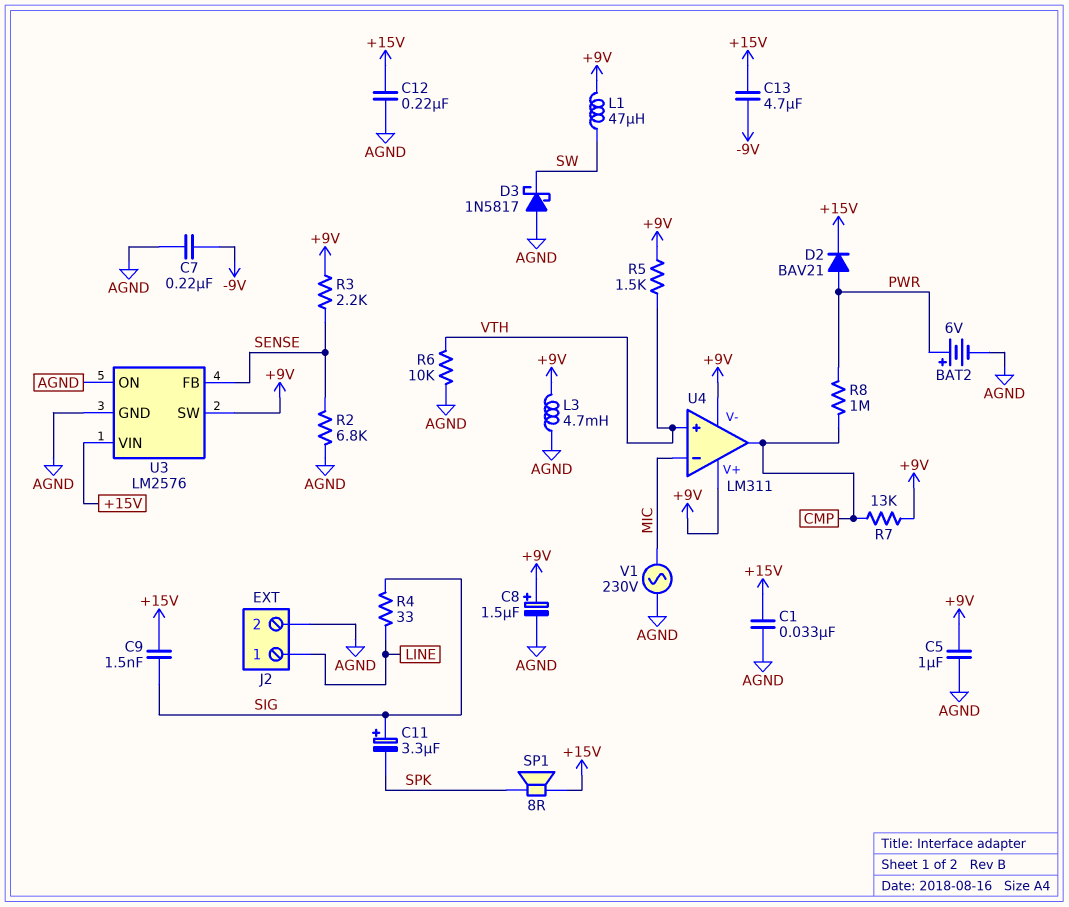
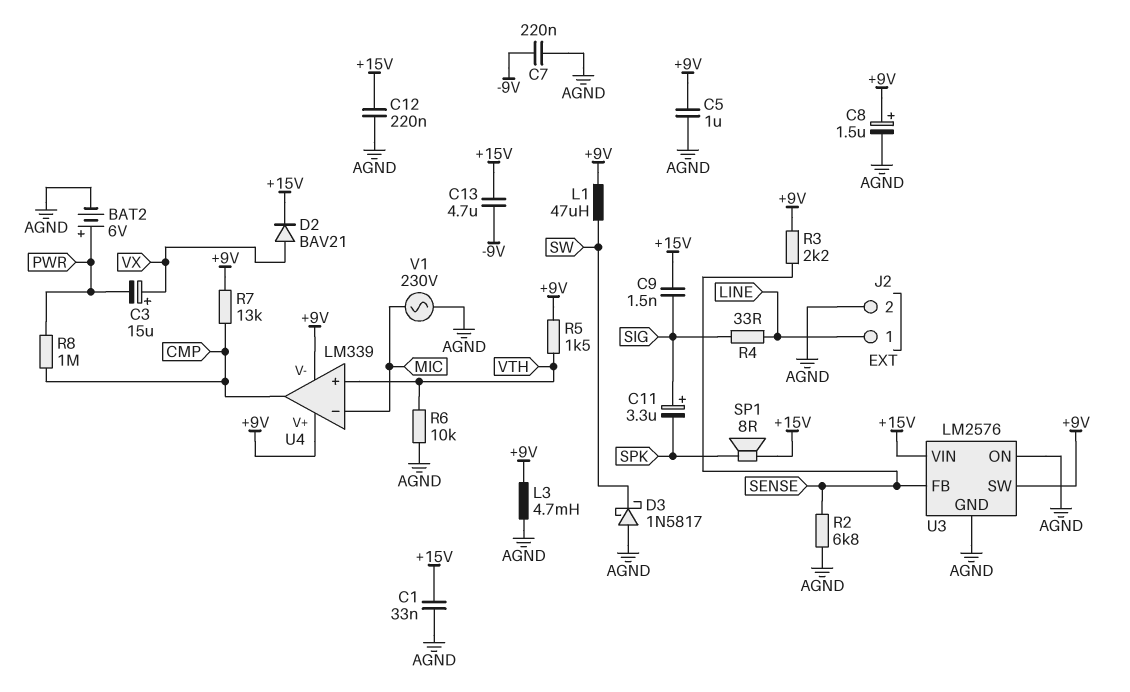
C3: none -> 15uF (plus VX, minus PWR)
D2: diode BAV21 (A PWR, K +15V) -> diode BAV21 (A VX, K +15V)
U4: LM311 -> LM339

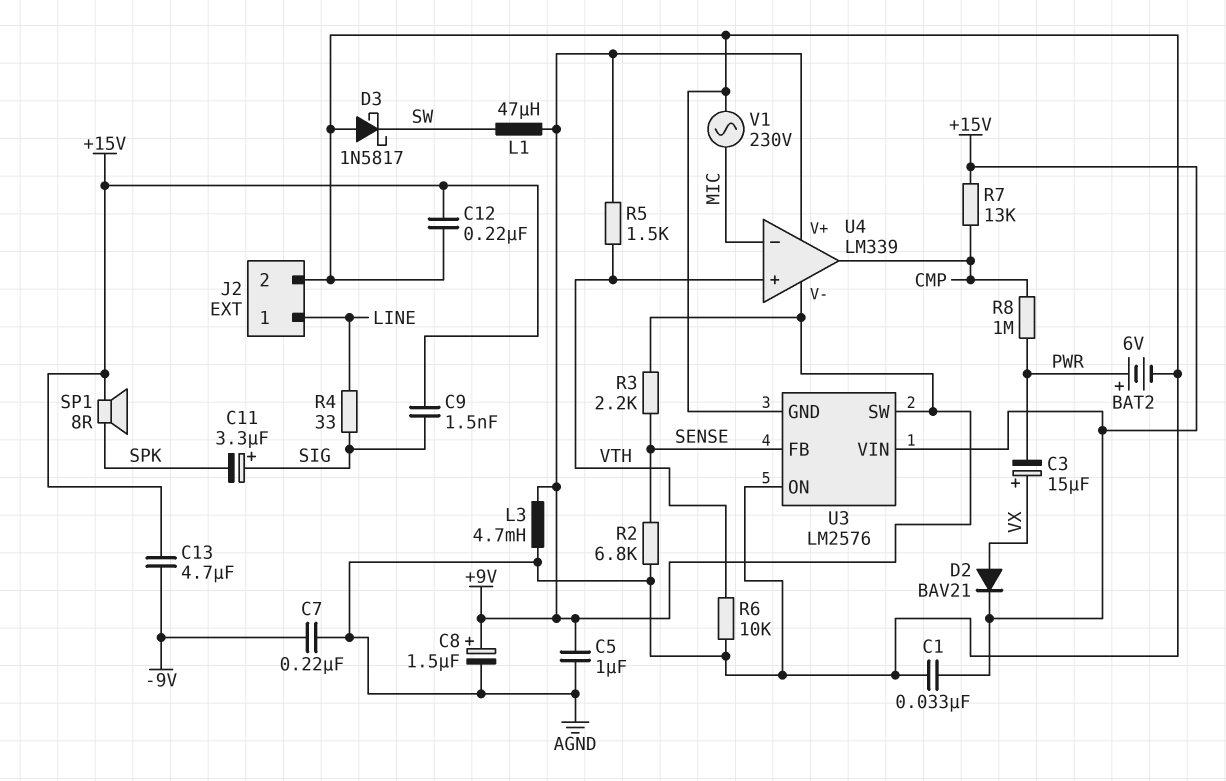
R7: 13k (+9V, CMP) -> 13k (+15V, CMP)

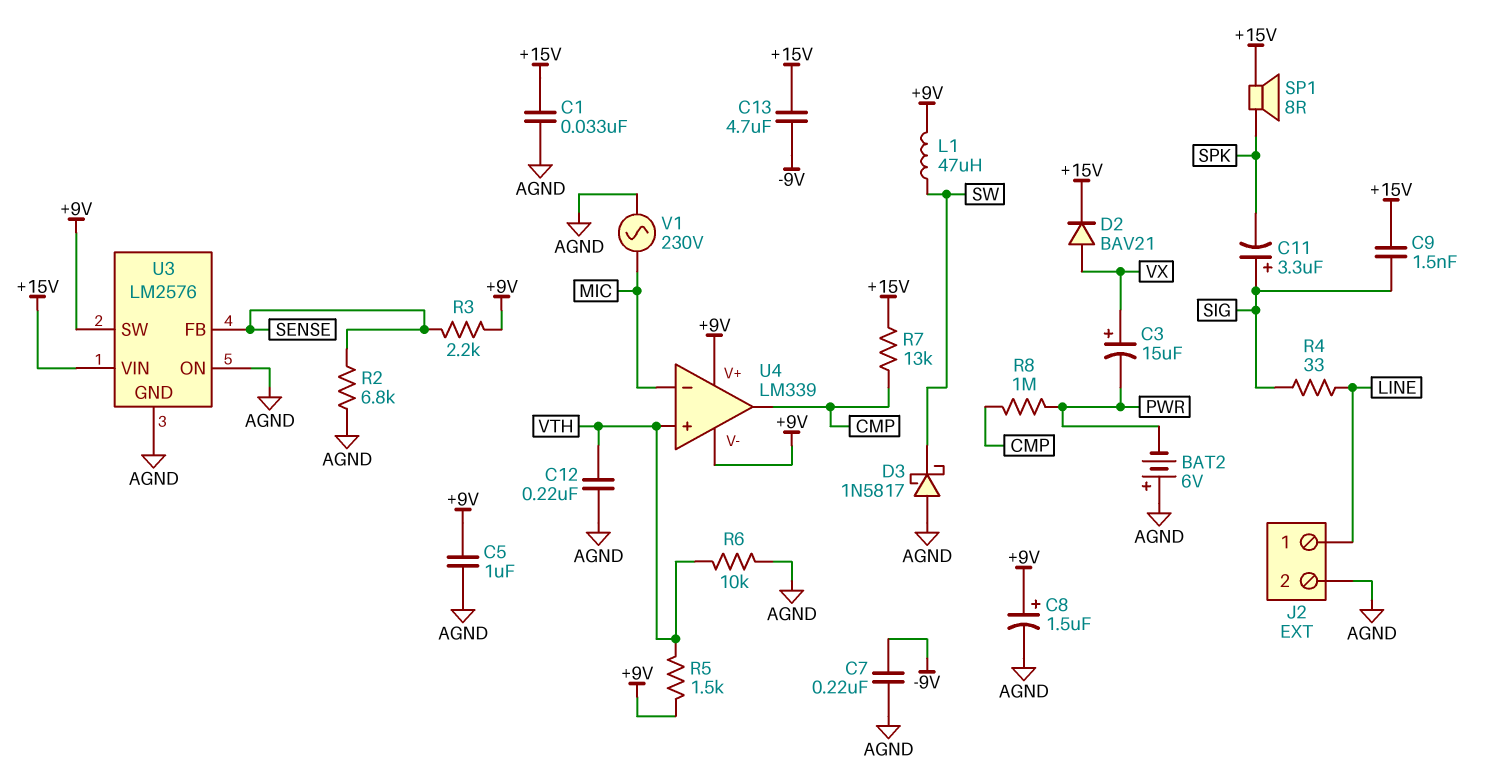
BAT2: 6V (plus PWR, minus AGND) -> 6V (plus AGND, minus PWR)
C12: 220nF (+15V, AGND) -> 220nF (AGND, VTH)
L3: 4.7mH (+9V, AGND) -> none

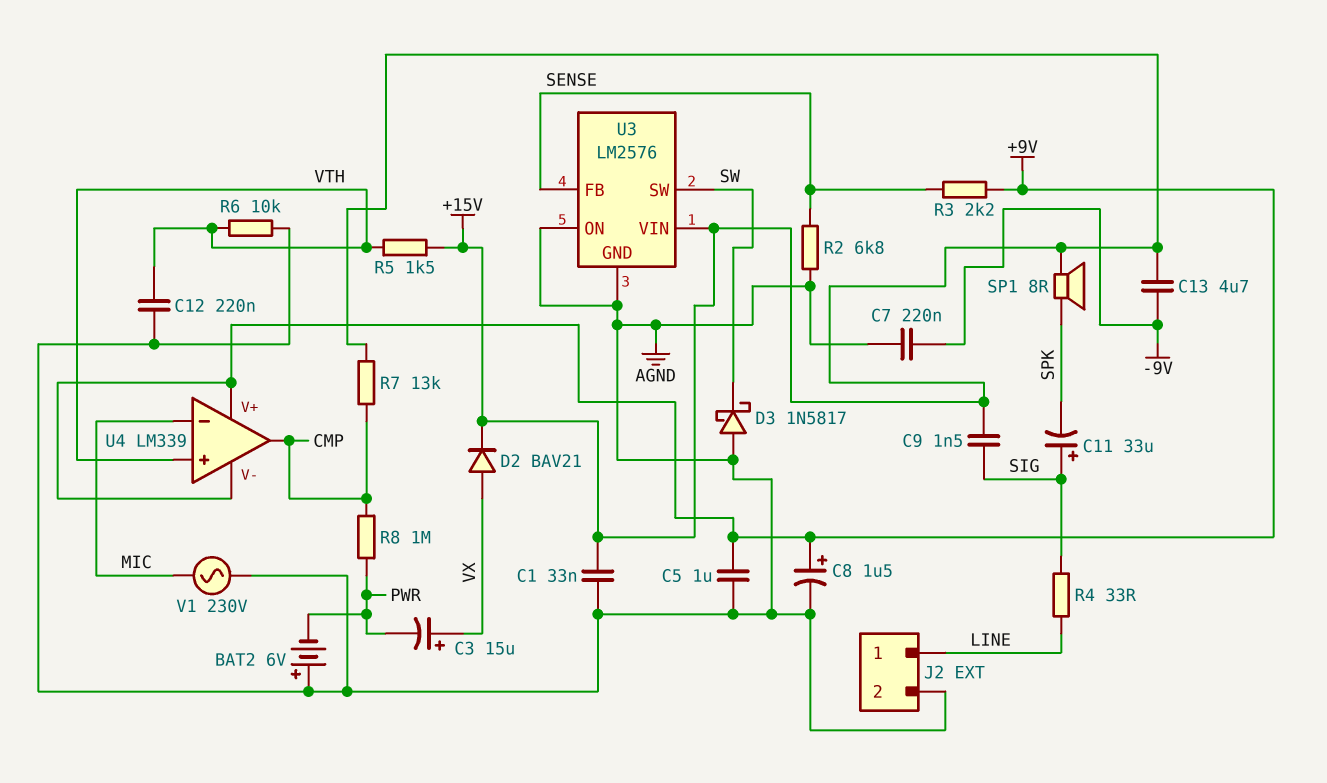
C11: 3.3uF (plus SIG, minus SPK) -> 33uF (plus SIG, minus SPK)
L1: 47uH (+9V, SW) -> none
R5: 1.5k (+9V, VTH) -> 1.5k (+15V, VTH)
U3 pin SW: +9V -> SW

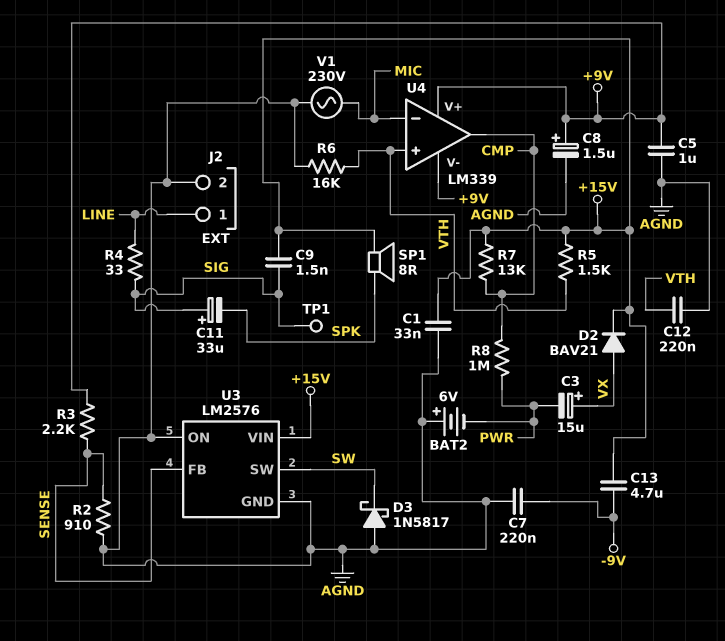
R2: 6.8k (AGND, SENSE) -> 910 (AGND, SENSE)
R6: 10k (AGND, VTH) -> 16k (AGND, VTH)
TP1: none -> test point (SIG)

